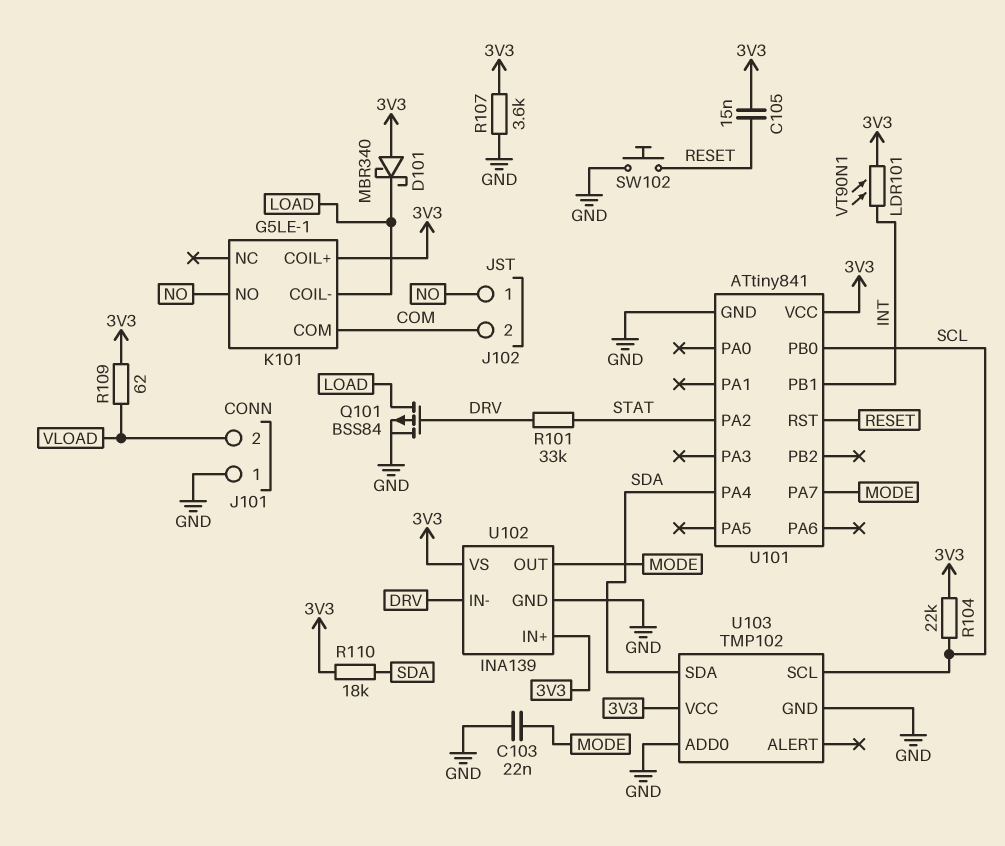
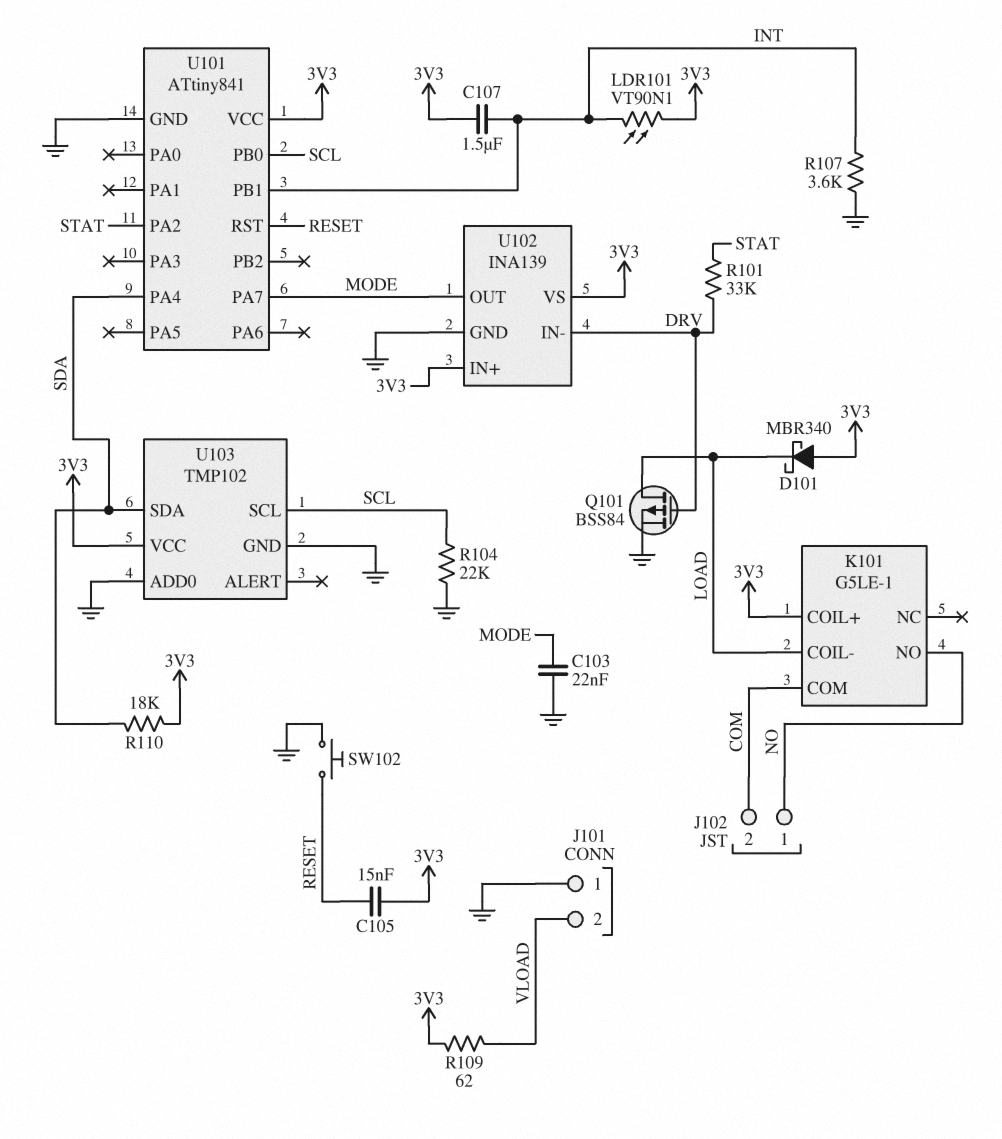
C107: none -> 1.5uF (3V3, INT)
R104: 22k (3V3, SCL) -> 22k (GND, SCL)
R107: 3.6k (3V3, GND) -> 3.6k (GND, INT)

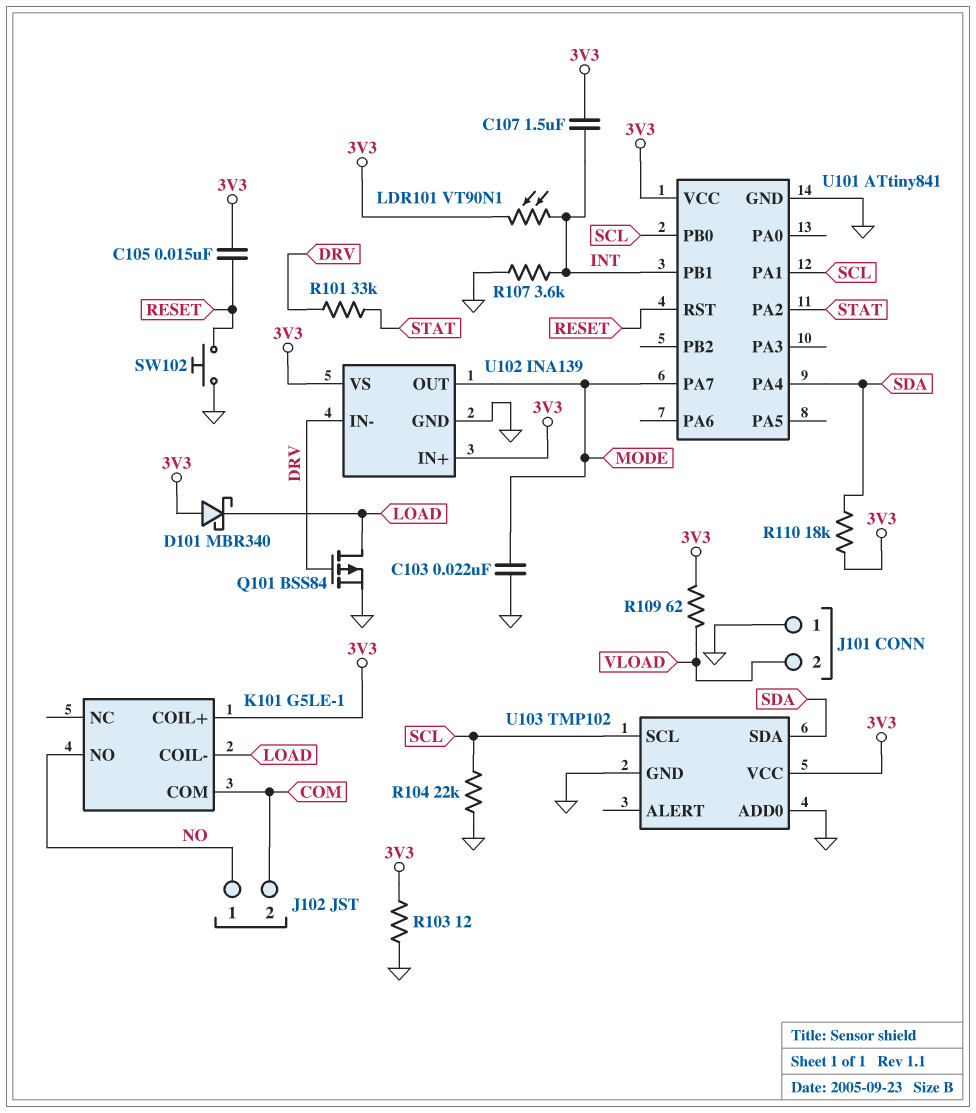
R103: none -> 12 (3V3, GND)
U101 pin PA1: none -> SCL

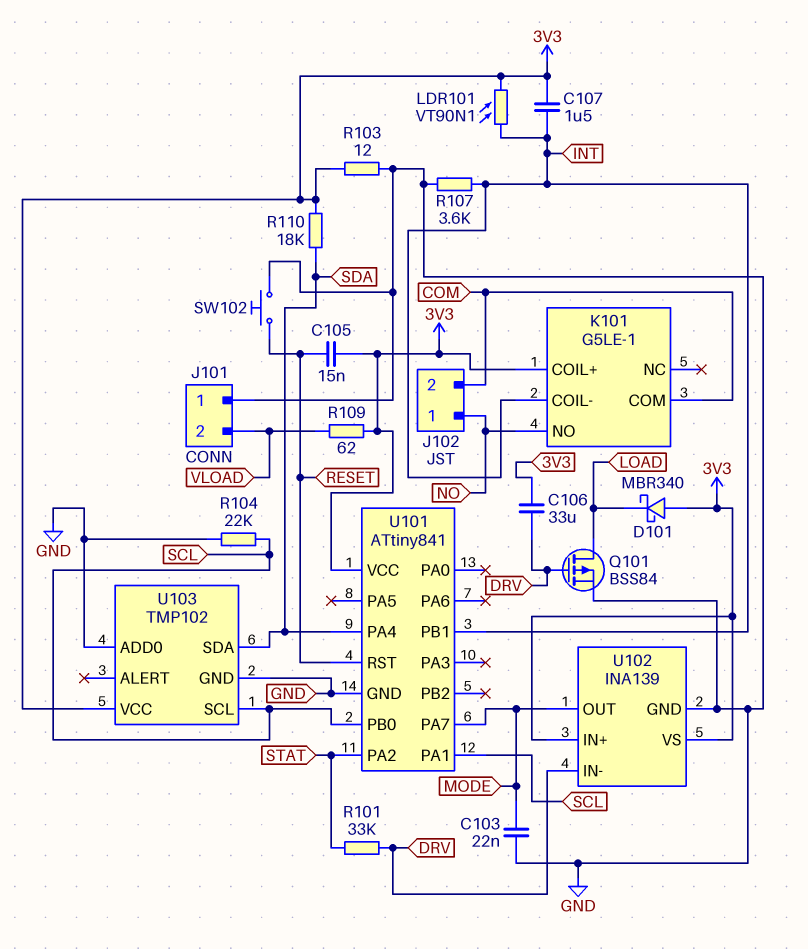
C106: none -> 33uF (3V3, DRV)
K101 pin COIL-: LOAD -> INT

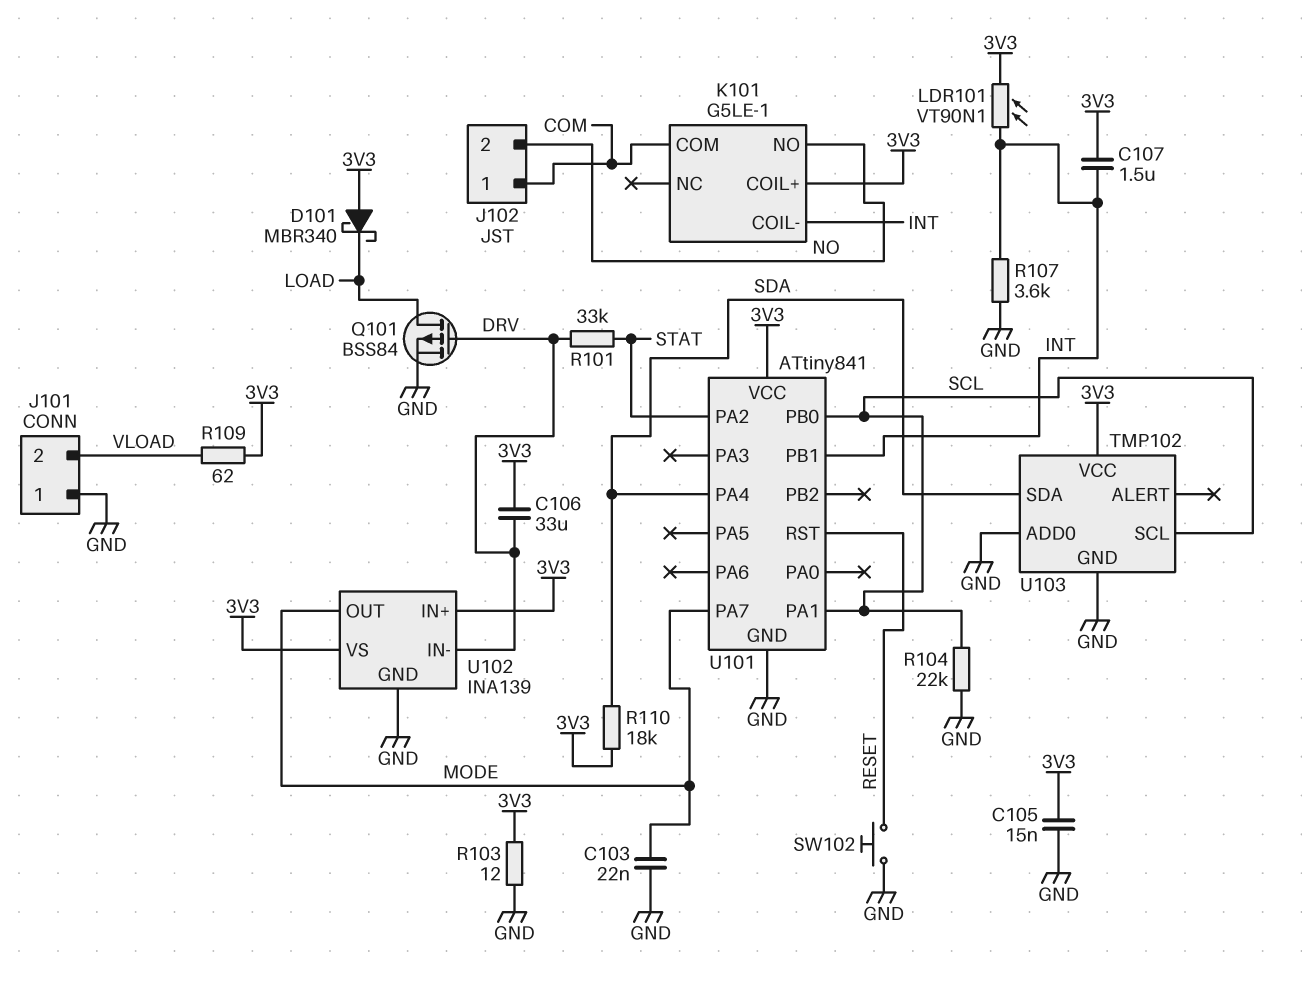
C105: 15nF (3V3, RESET) -> 15nF (3V3, GND)
J102 pin 1: NO -> COM
J102 pin 2: COM -> NO

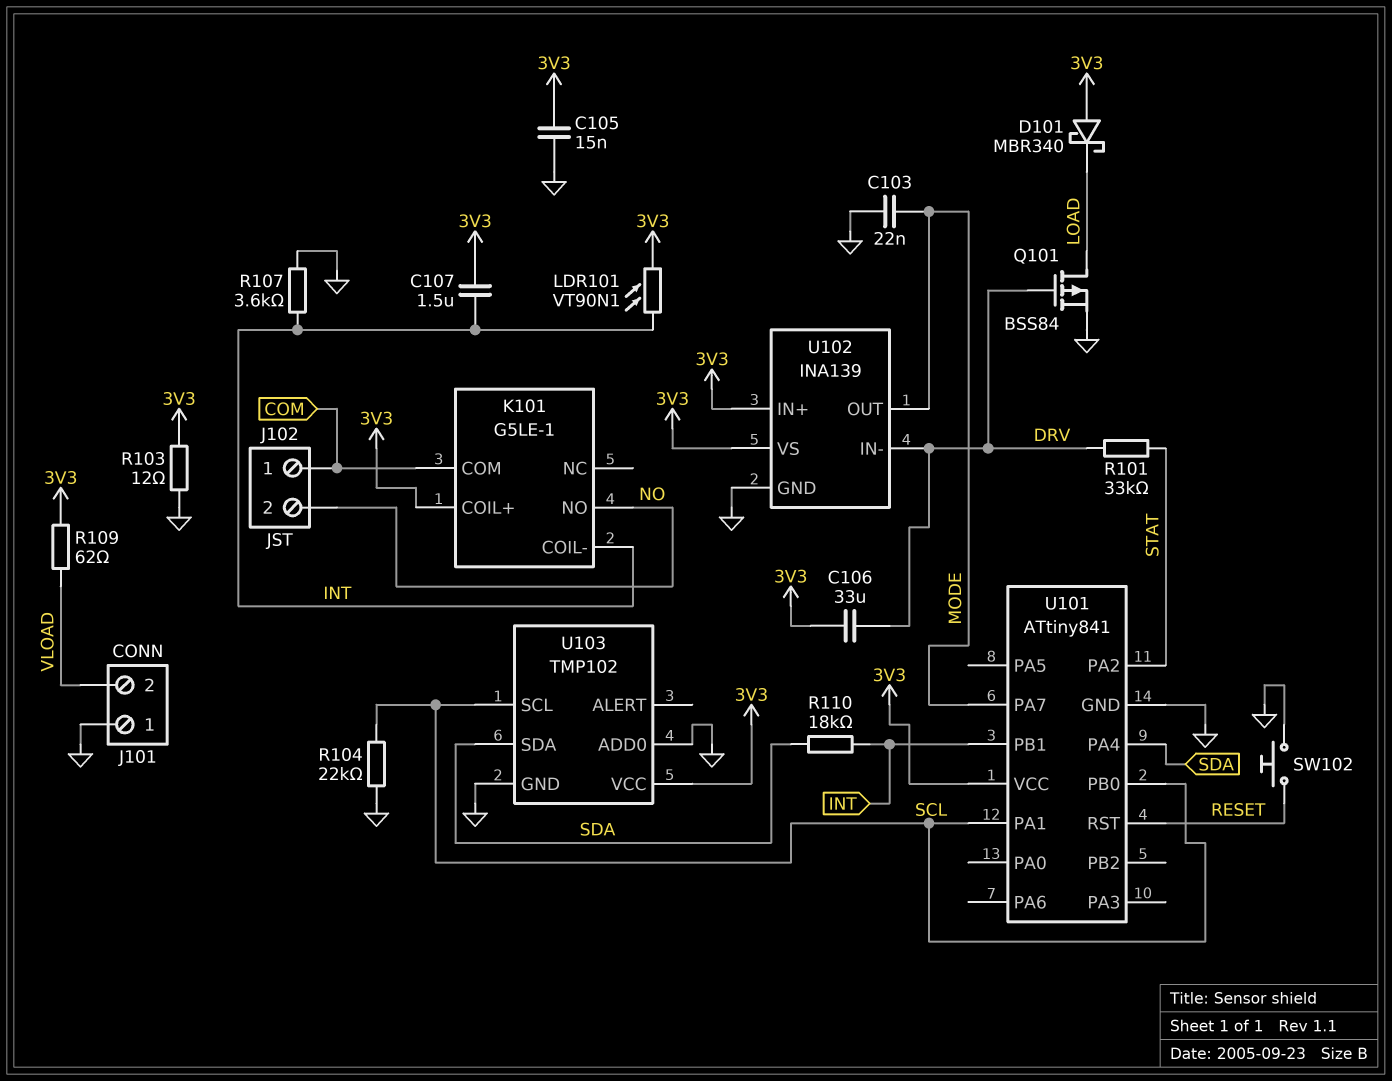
R110: 18k (3V3, SDA) -> 18k (INT, SDA)

